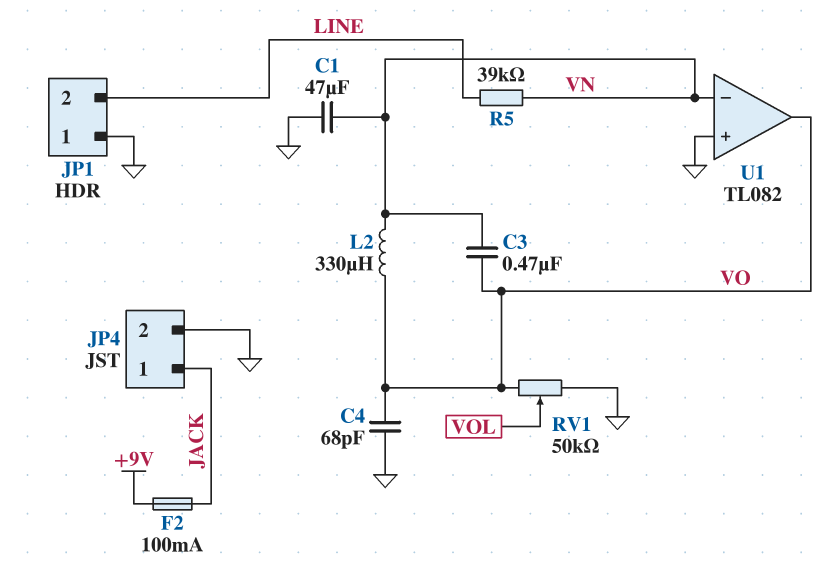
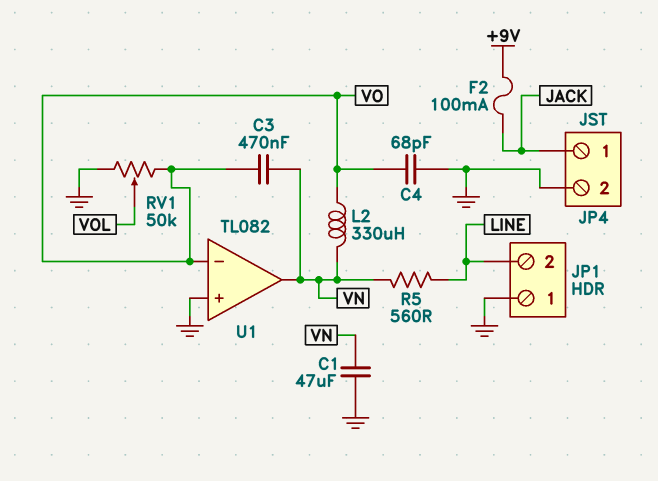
R5: 39k (LINE, VN) -> 560 (LINE, VN)
U1 pin in-: VN -> VO
U1 pin out: VO -> VN

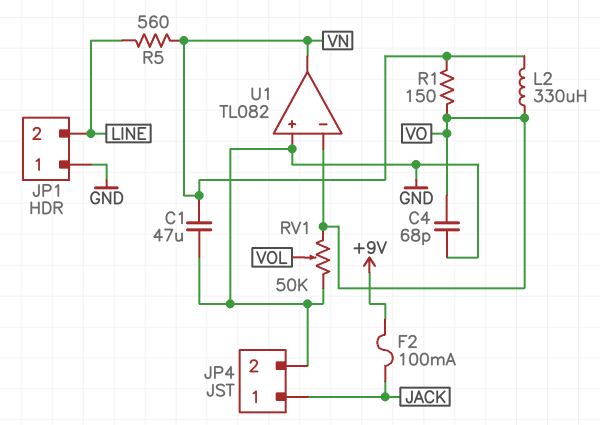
C3: 470nF (VN, VO) -> none
R1: none -> 150 (VN, VO)

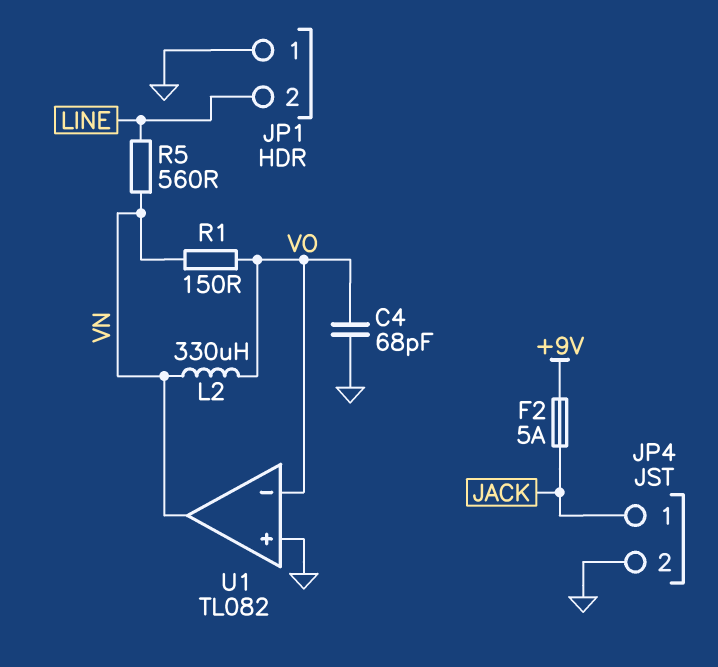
C1: 47uF (GND, VN) -> none
F2: 100mA (+9V, JACK) -> 5A (+9V, JACK)
RV1: 50k (GND, VO, wiper VOL) -> none

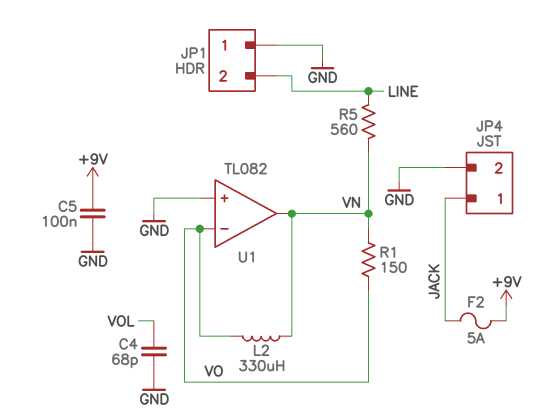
C4: 68pF (GND, VO) -> 68pF (GND, VOL)
C5: none -> 100nF (+9V, GND)

